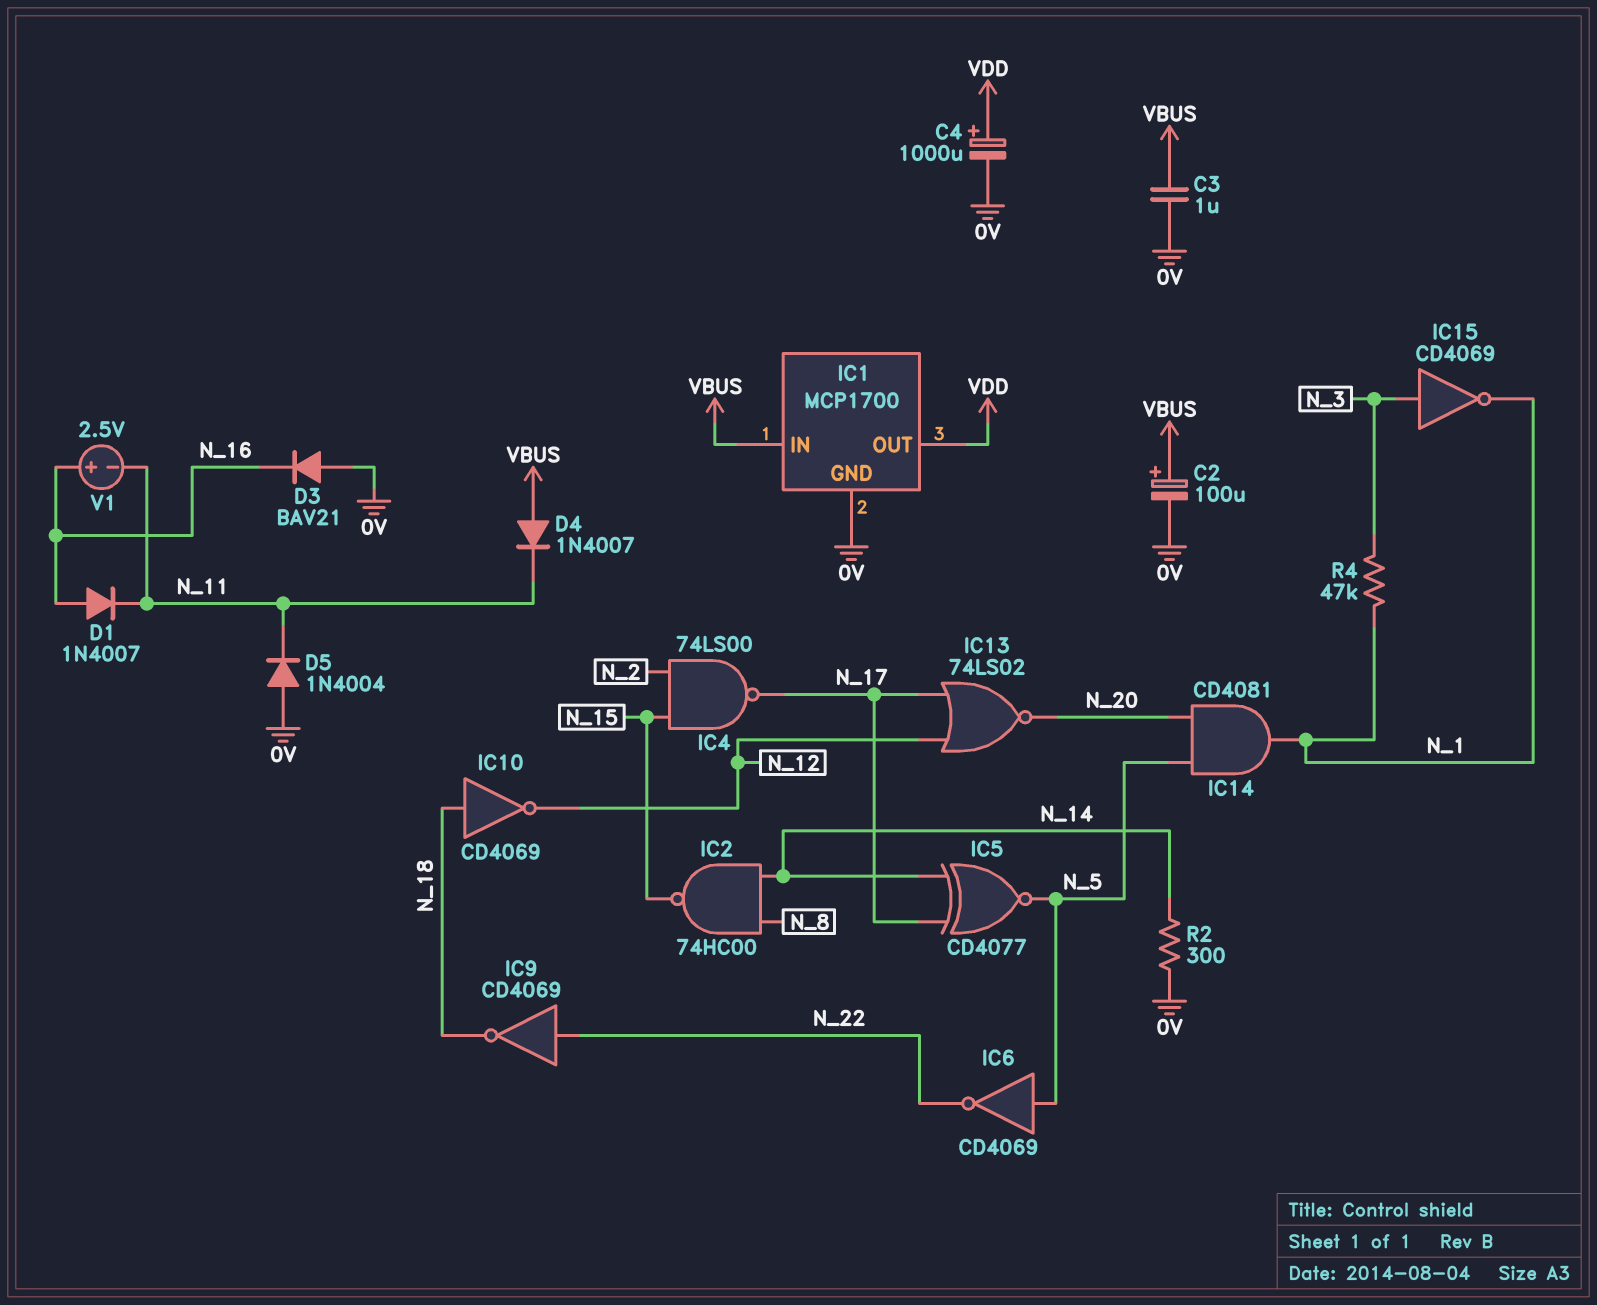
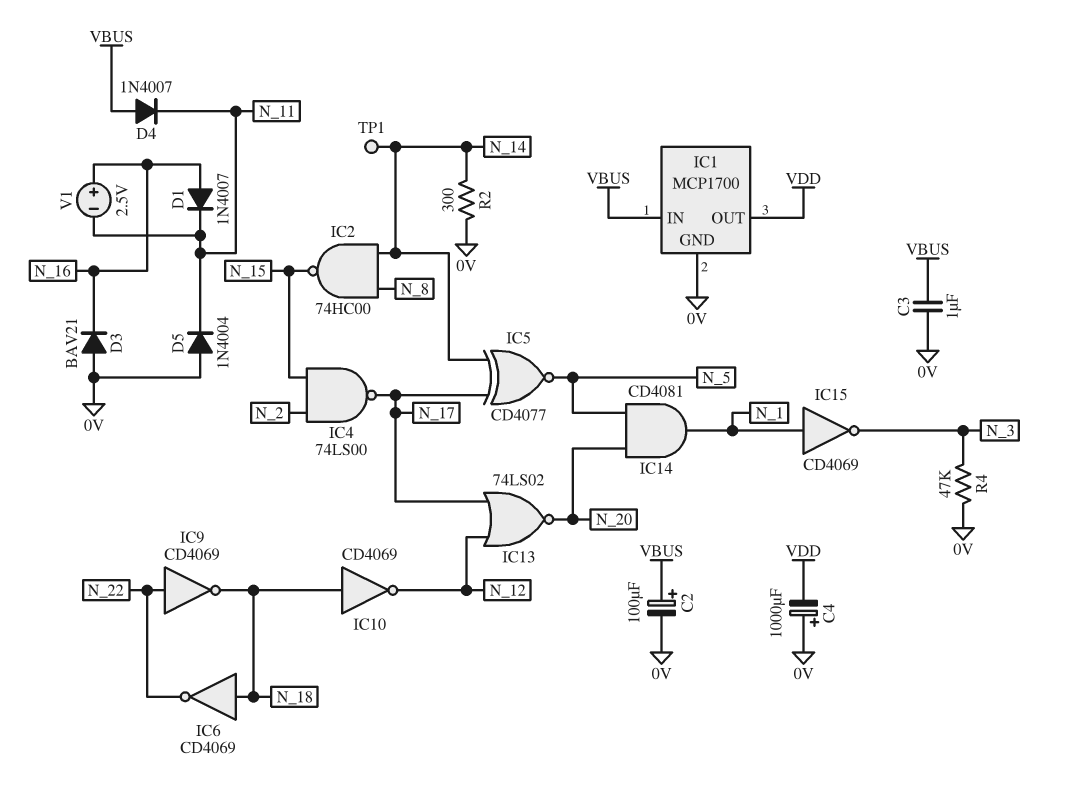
C4: 1000uF (plus VDD, minus 0V) -> 1000uF (plus 0V, minus VDD)
IC6: NOT CD4069 (in N_5, out N_22) -> NOT CD4069 (in N_18, out N_22)
IC15: NOT CD4069 (in N_3, out N_1) -> NOT CD4069 (in N_1, out N_3)
R4: 47k (N_1, N_3) -> 47k (0V, N_3)
TP1: none -> test point (N_14)

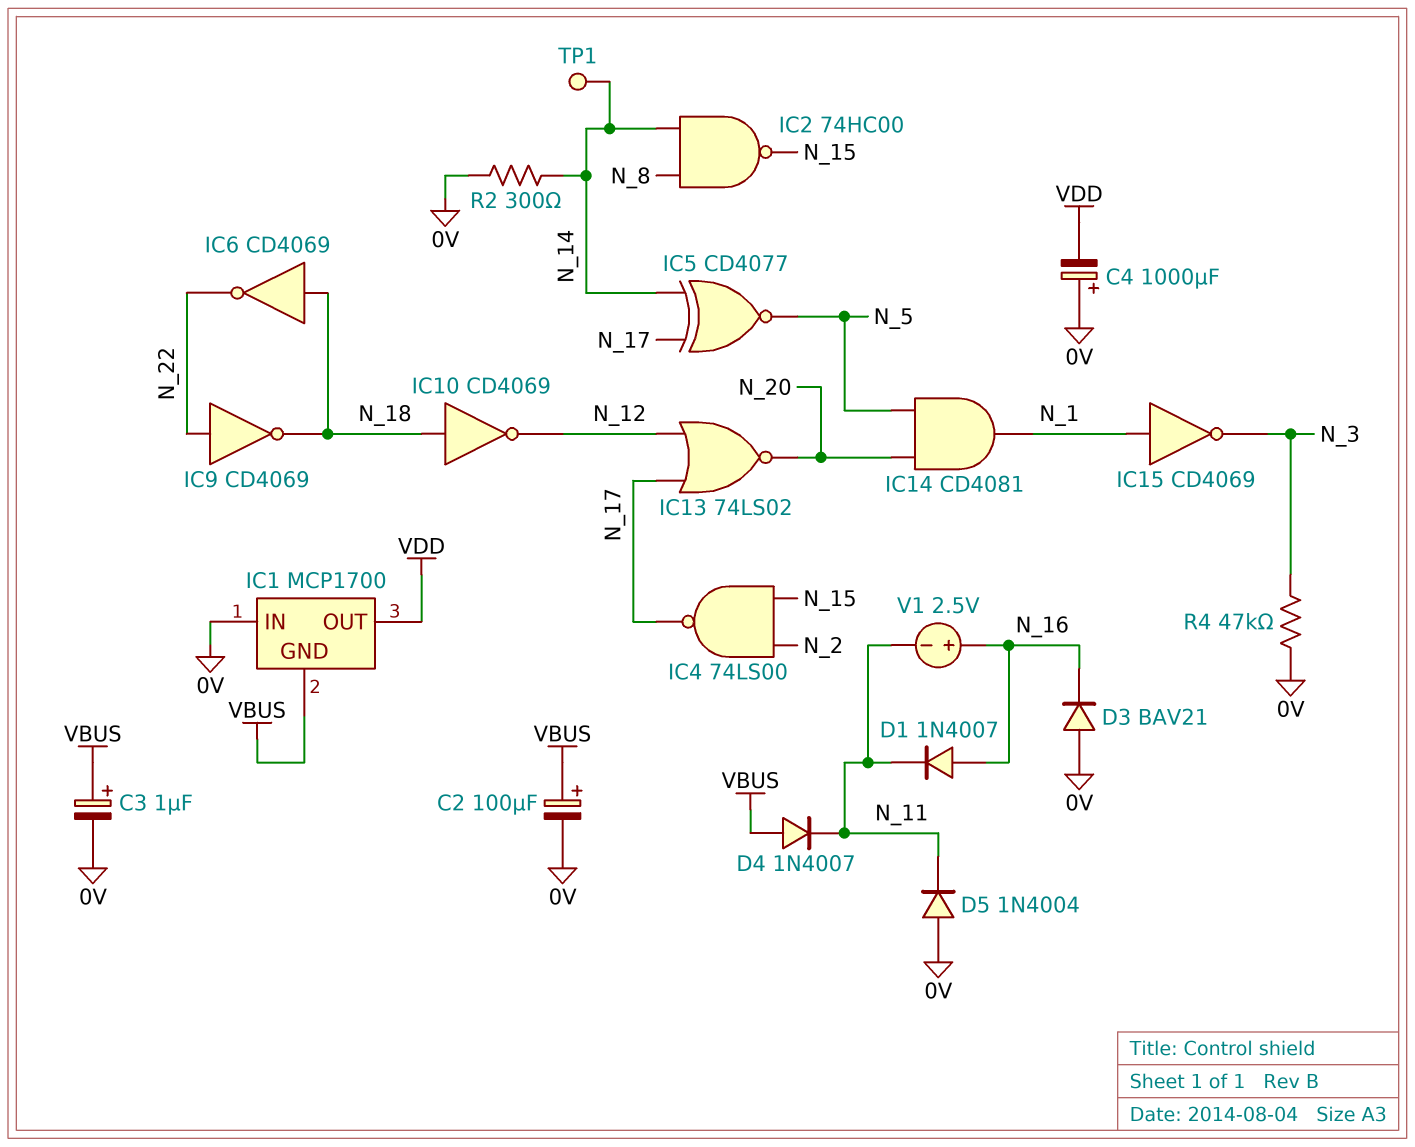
C3: 1uF (0V, VBUS) -> 1uF (plus VBUS, minus 0V)
IC1 pin GND: 0V -> VBUS
IC1 pin IN: VBUS -> 0V

